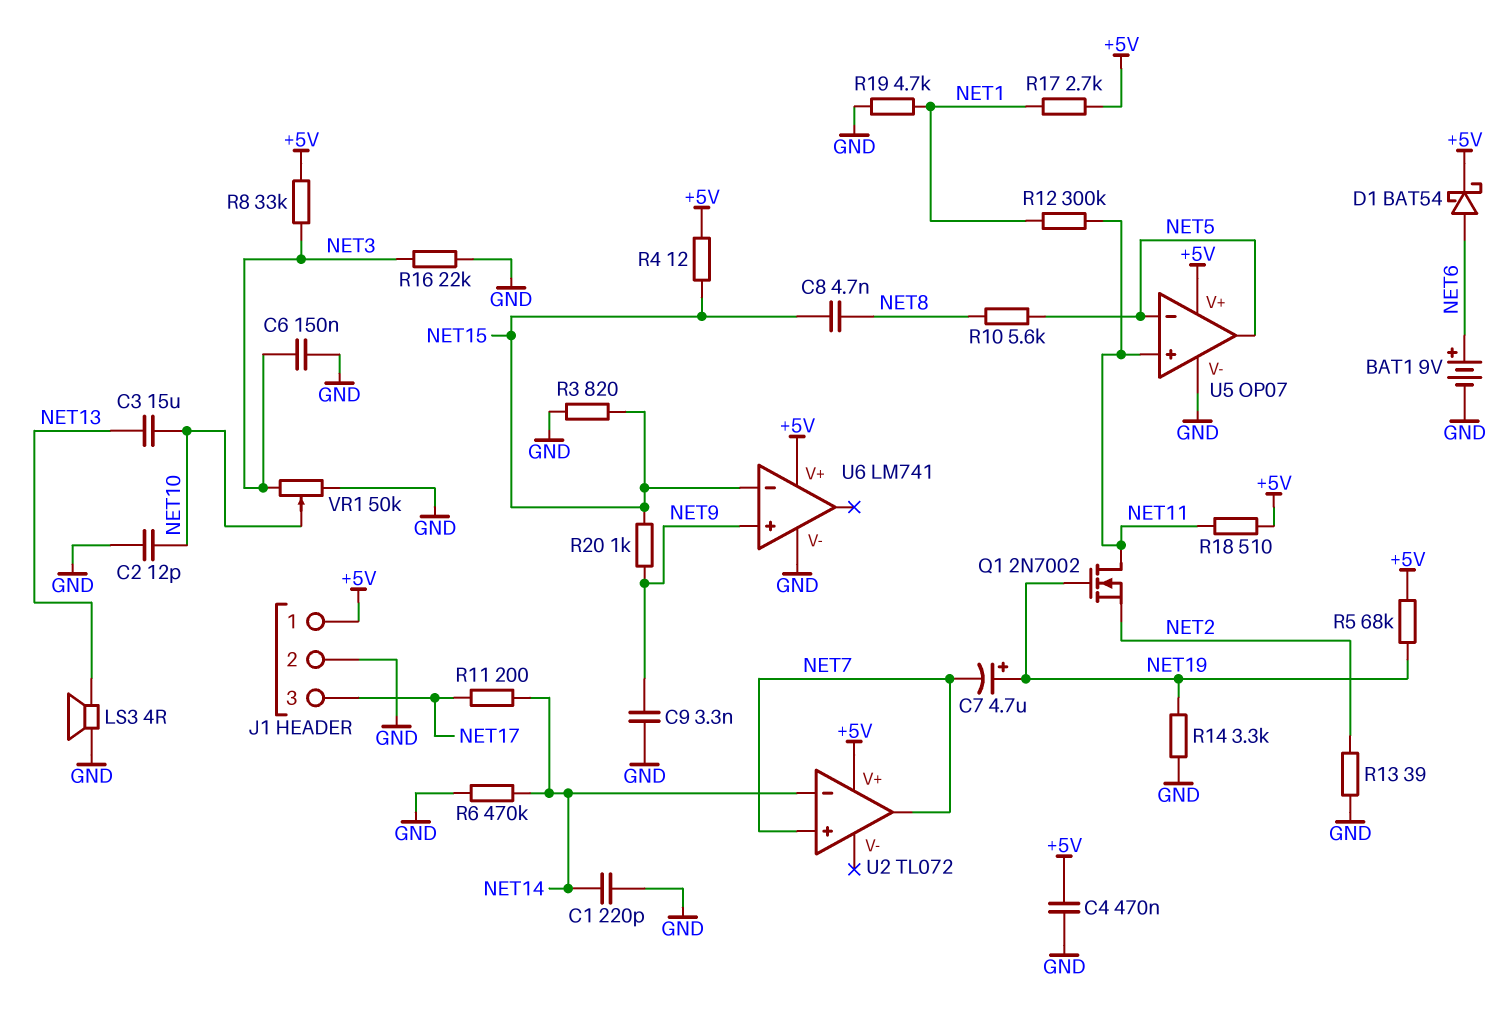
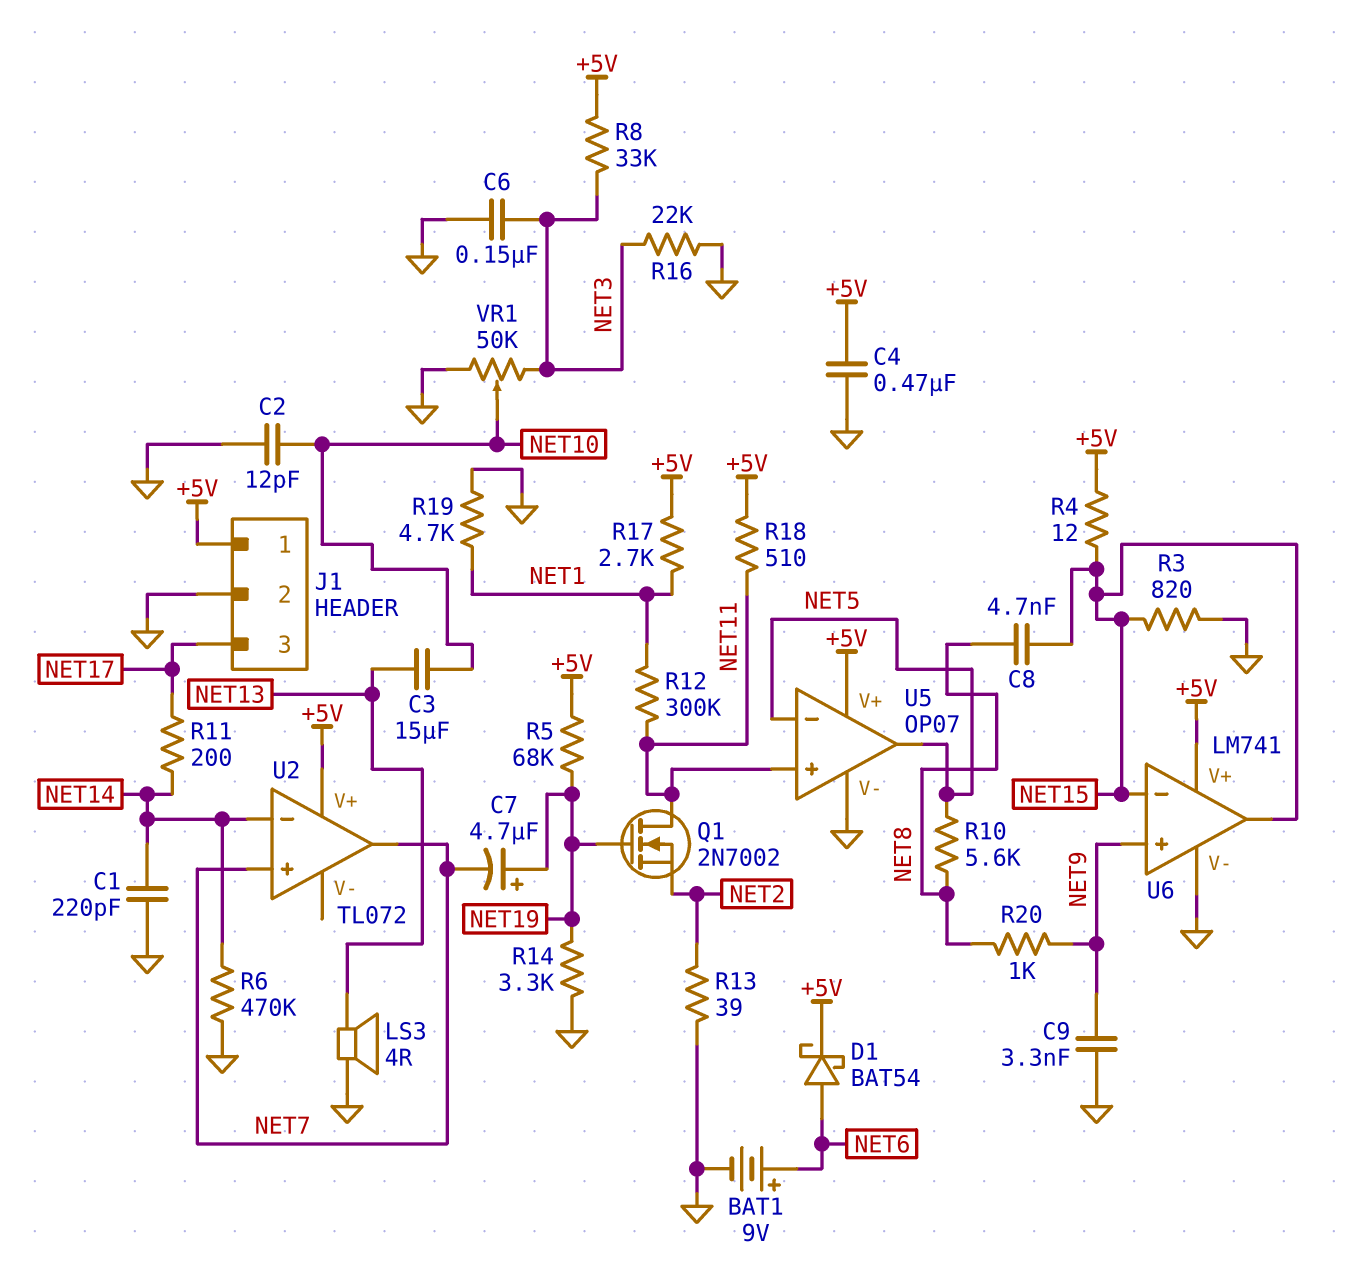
R20: 1k (NET9, NET15) -> 1k (NET8, NET9)
U6 pin out: none -> NET15

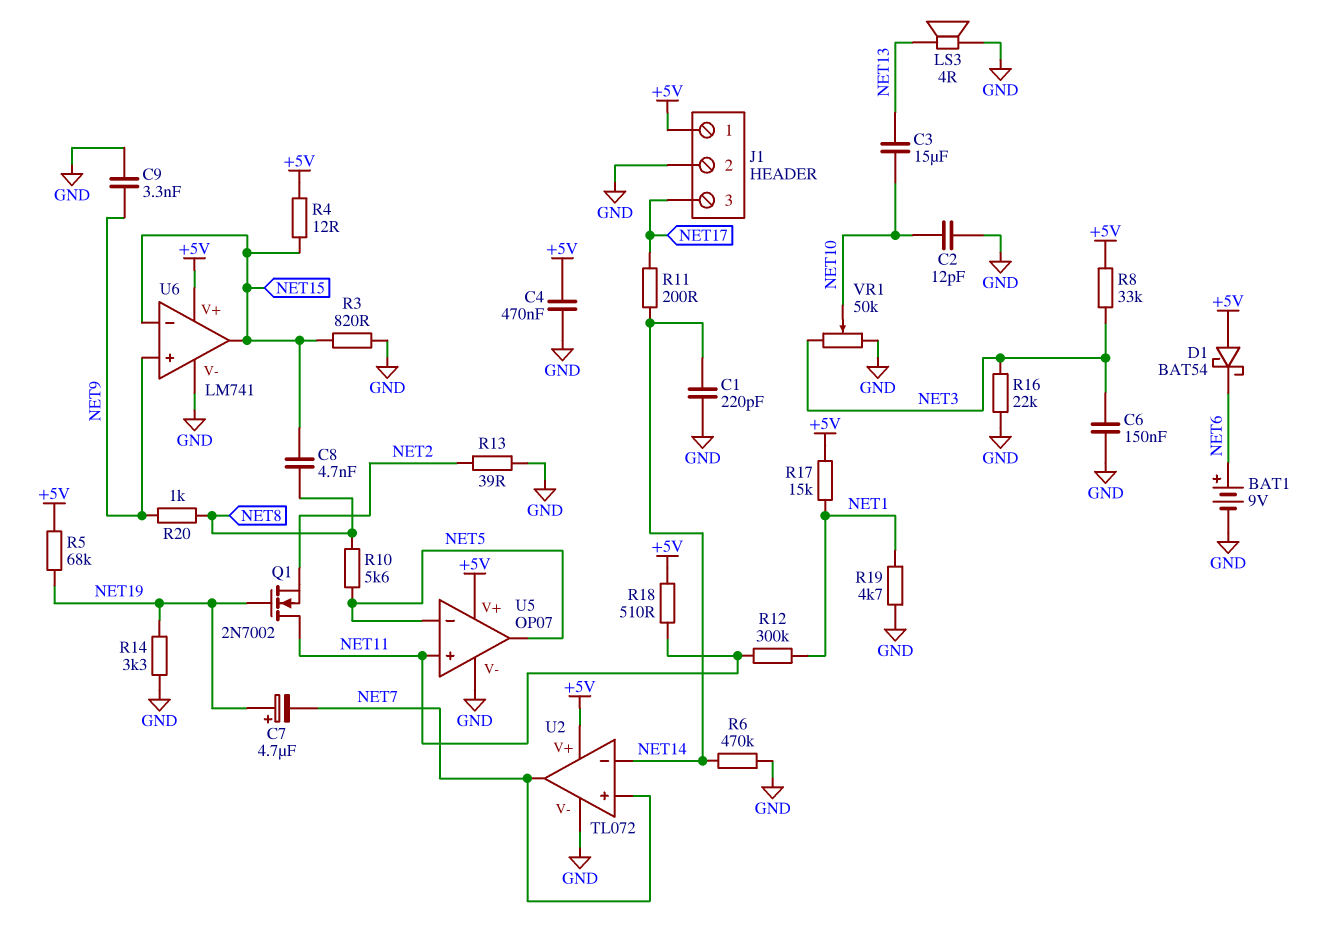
D1: schottky BAT54 (A NET6, K +5V) -> schottky BAT54 (A +5V, K NET6)
R17: 2.7k (+5V, NET1) -> 15k (+5V, NET1)
U2 pin V-: none -> GND

